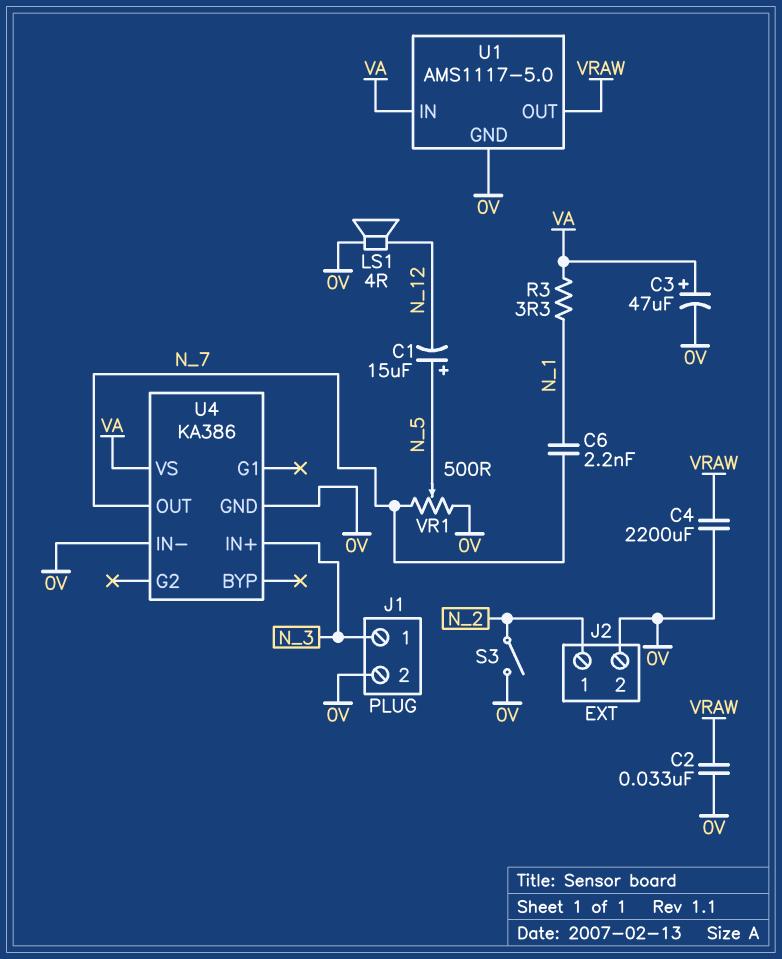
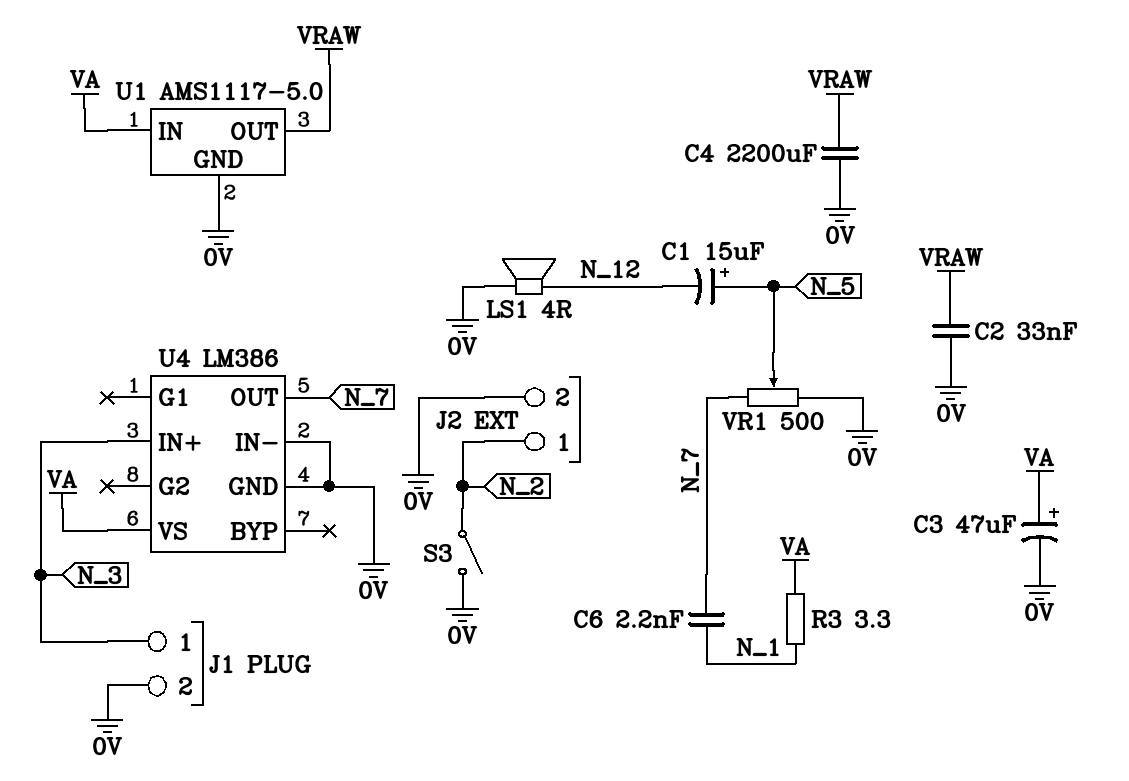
U4: KA386 -> LM386

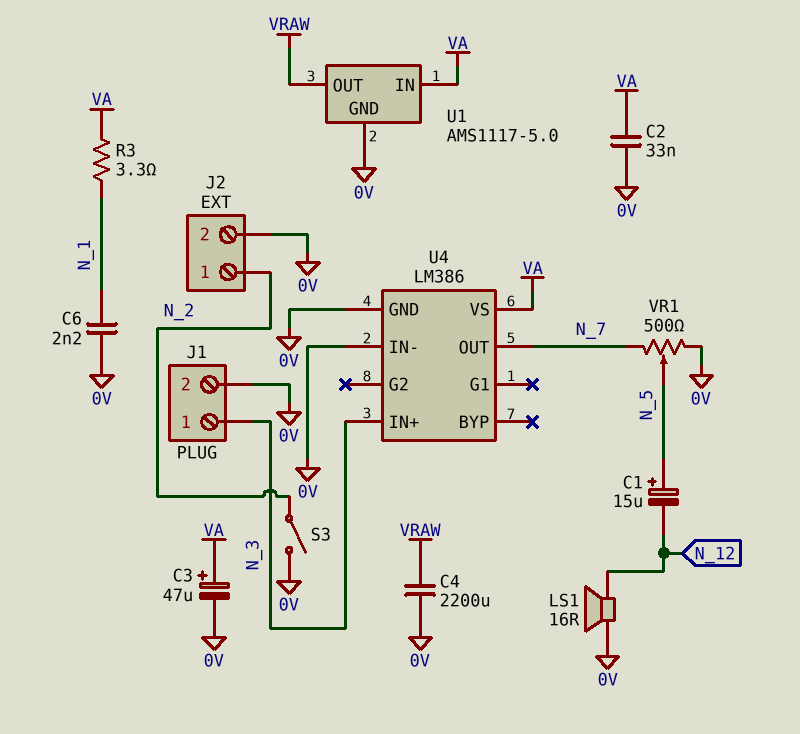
C2: 33nF (0V, VRAW) -> 33nF (0V, VA)
C6: 2.2nF (N_1, N_7) -> 2.2nF (0V, N_1)
LS1: speaker 4R (0V, N_12) -> speaker 16R (0V, N_12)

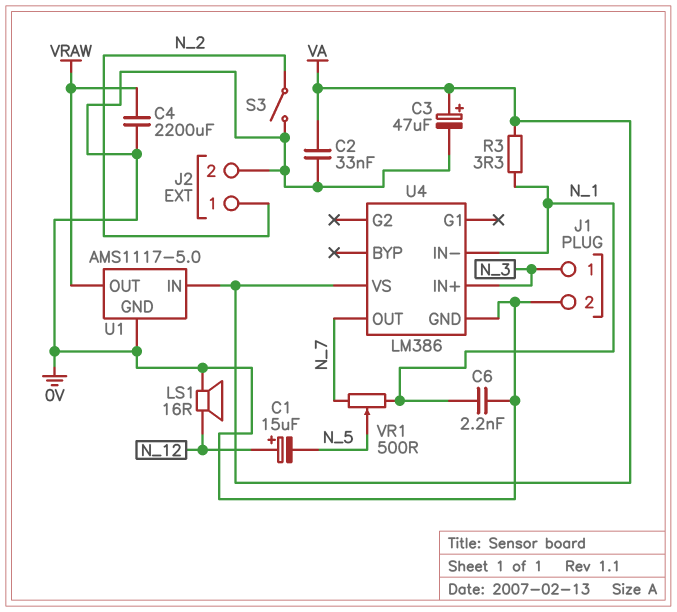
C1: 15uF (plus N_5, minus N_12) -> 15uF (plus N_12, minus N_5)
U4 pin IN-: 0V -> N_1
VR1: 500 (0V, N_7, wiper N_5) -> 500 (N_1, N_7, wiper N_5)

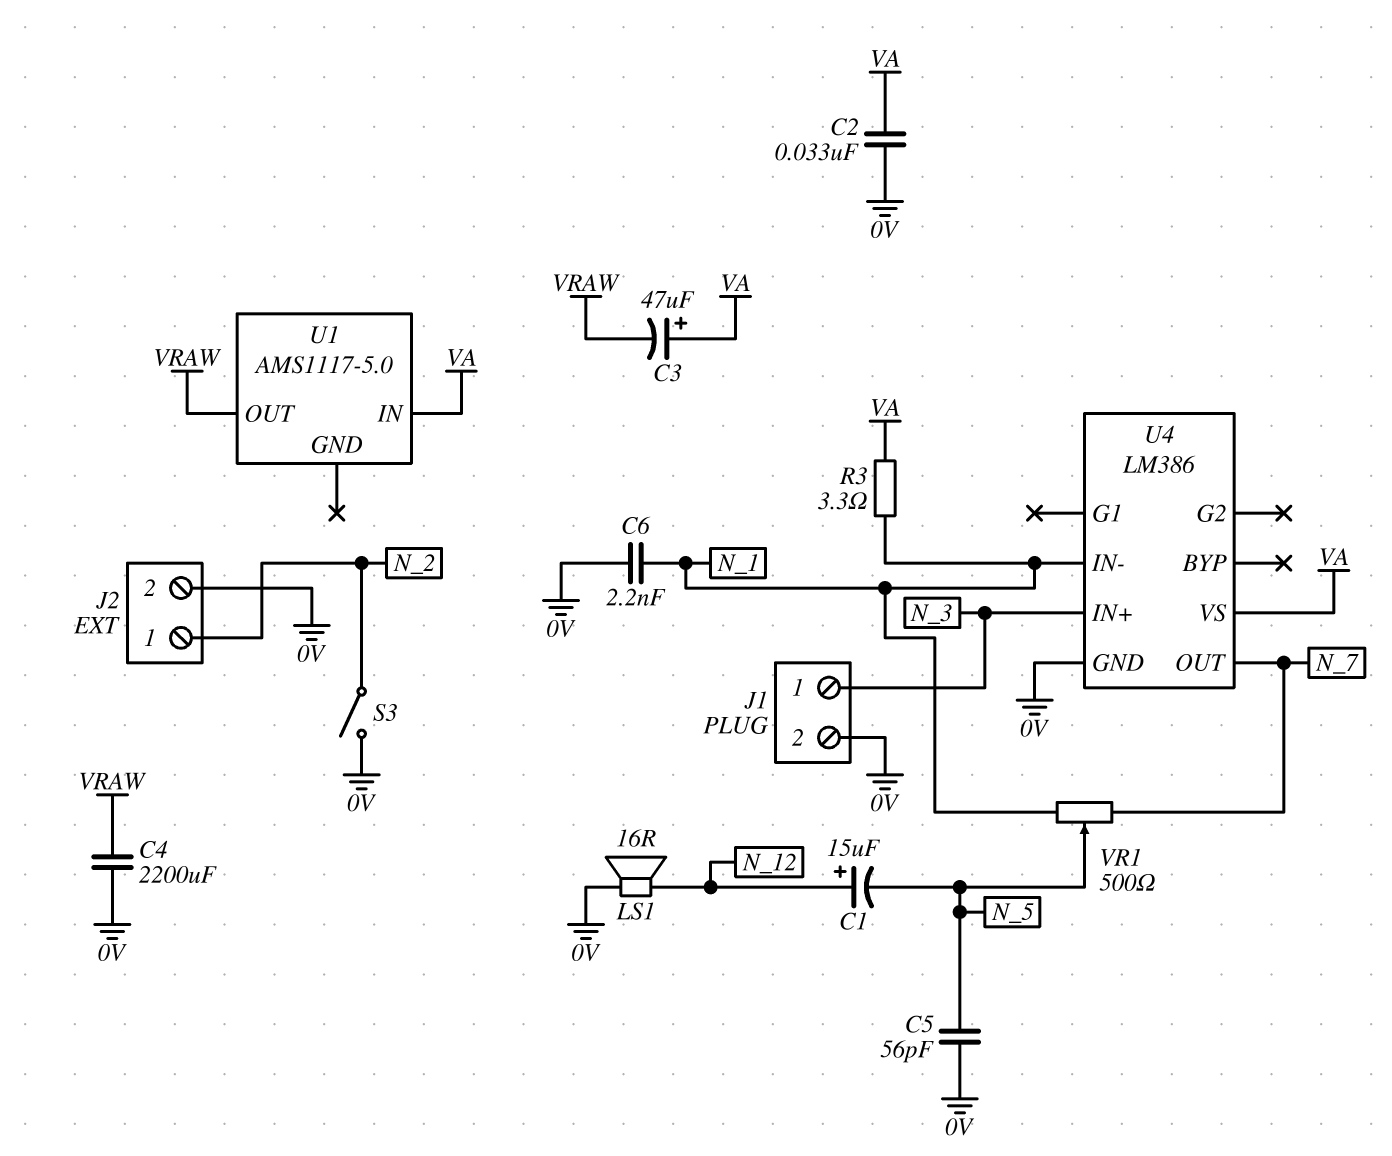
C3: 47uF (plus VA, minus 0V) -> 47uF (plus VA, minus VRAW)
C5: none -> 56pF (0V, N_5)
U1 pin GND: 0V -> none

